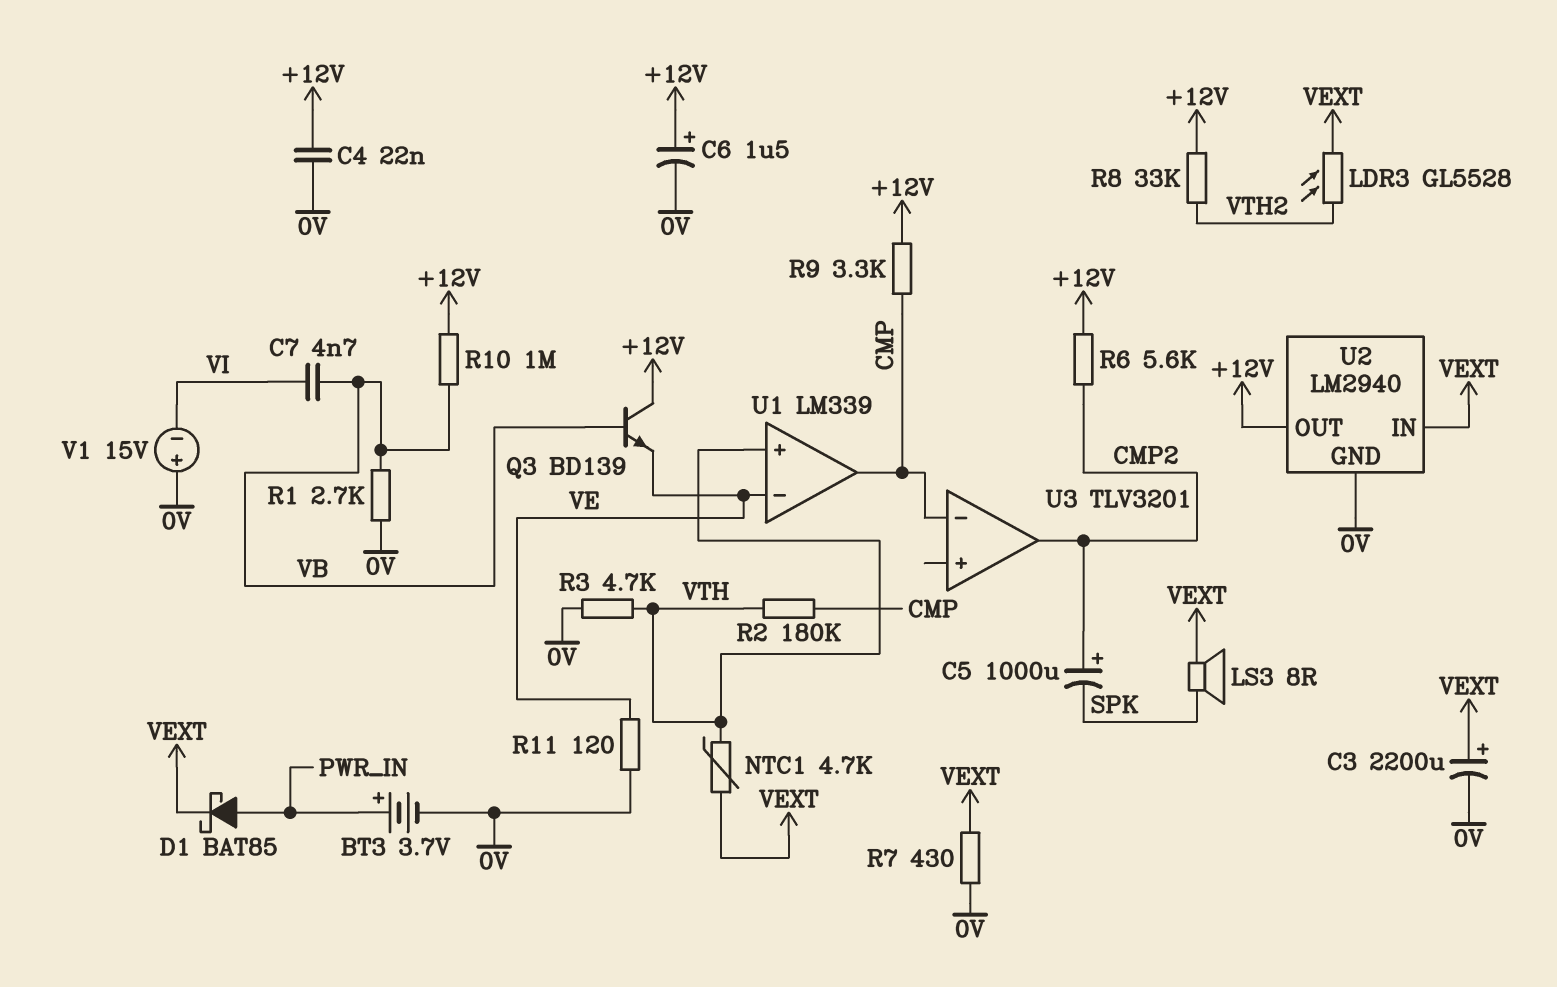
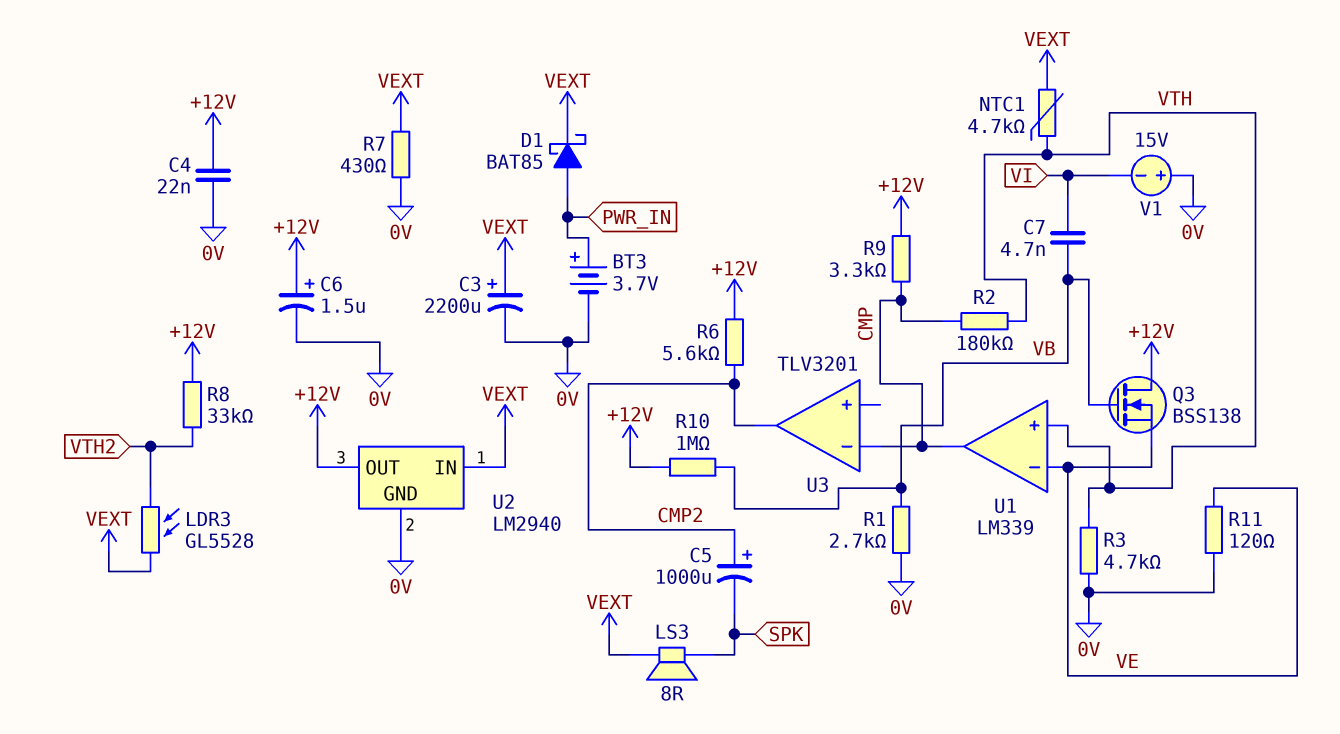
Q3: NPN BD139 (B VB, C +12V, E VE) -> NMOS BSS138 (G VB, D +12V, S VE)

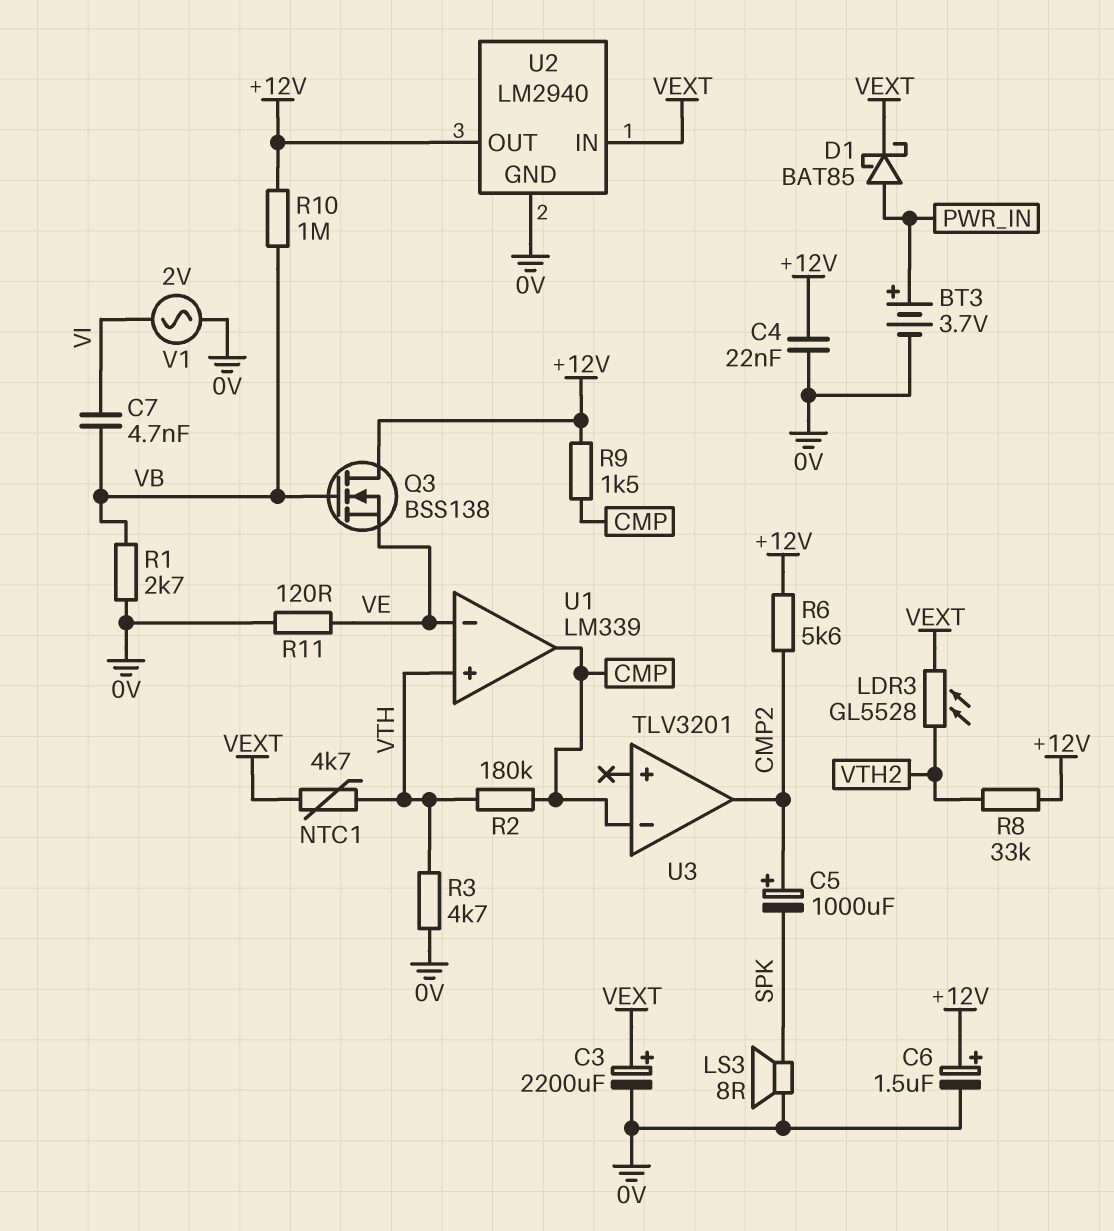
LS3: speaker 8R (SPK, VEXT) -> speaker 8R (0V, SPK)
R7: 430 (0V, VEXT) -> none
R9: 3.3k (+12V, CMP) -> 1.5k (+12V, CMP)
V1: 15V (plus 0V, minus VI) -> AC 2V (0V, VI)

